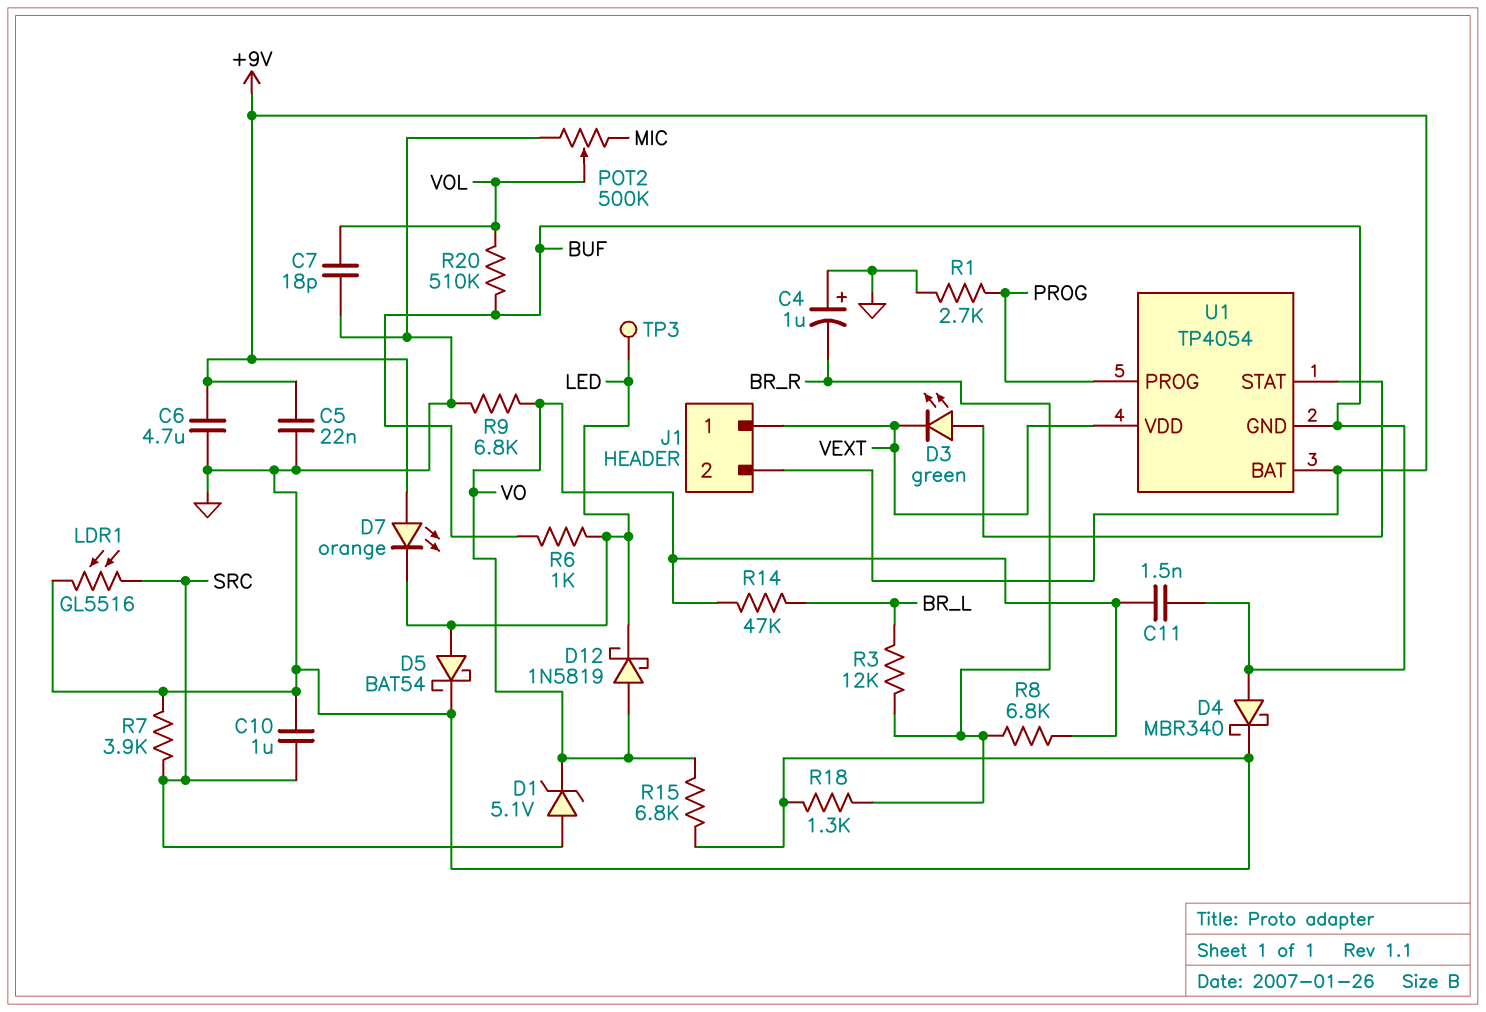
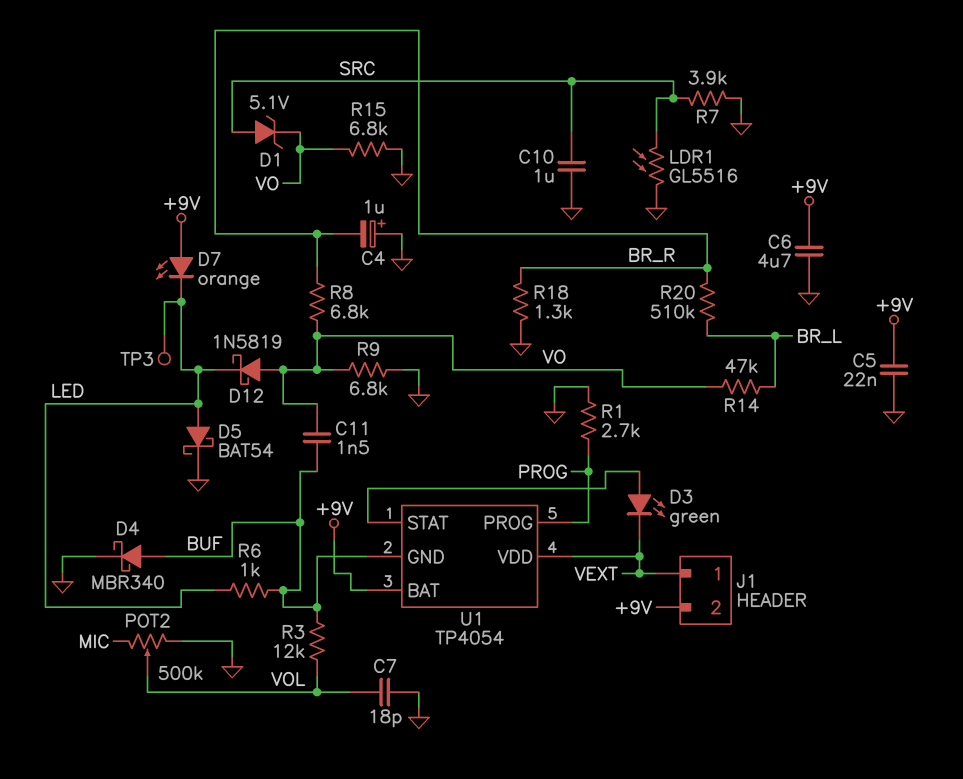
R3: 12k (BR_L, BR_R) -> 12k (BUF, VOL)
R20: 510k (BUF, VOL) -> 510k (BR_L, BR_R)

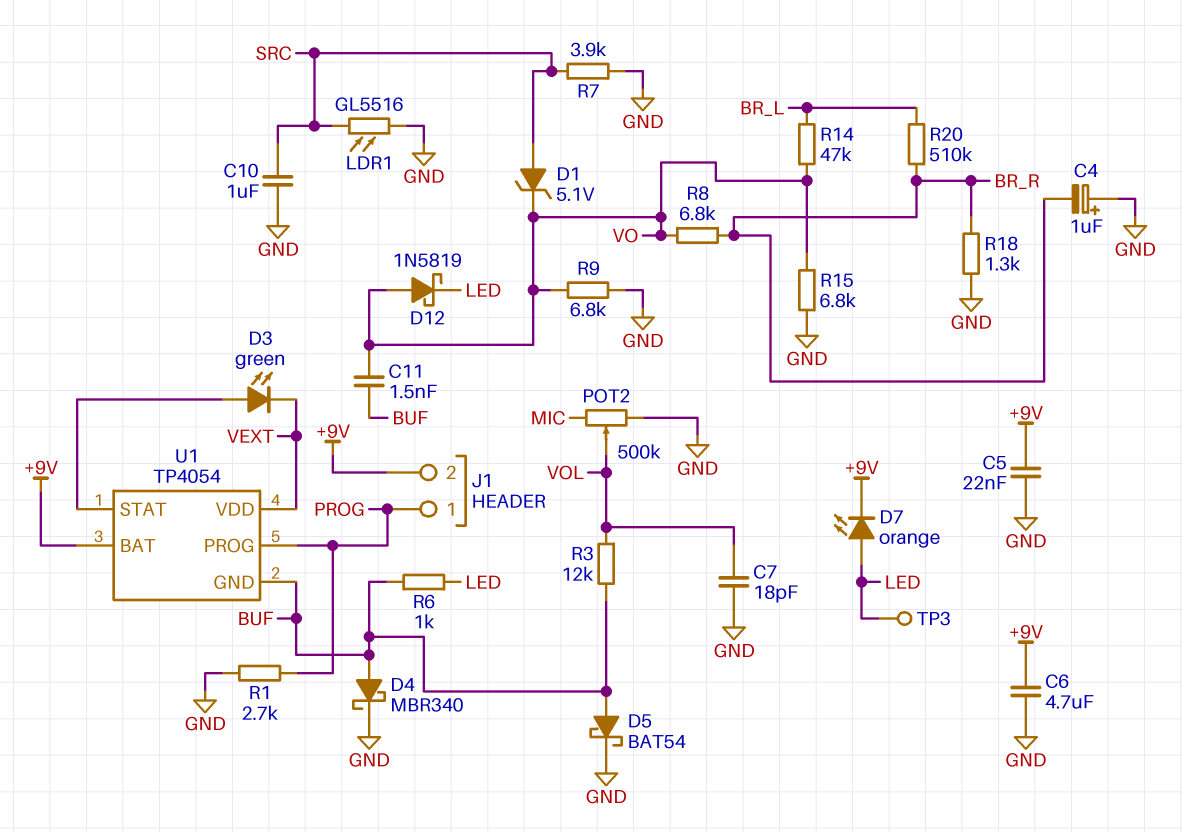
D5: schottky BAT54 (A LED, K GND) -> schottky BAT54 (A BUF, K GND)
D7: LED orange (A +9V, K LED) -> LED orange (A LED, K +9V)
J1 pin 1: VEXT -> PROG

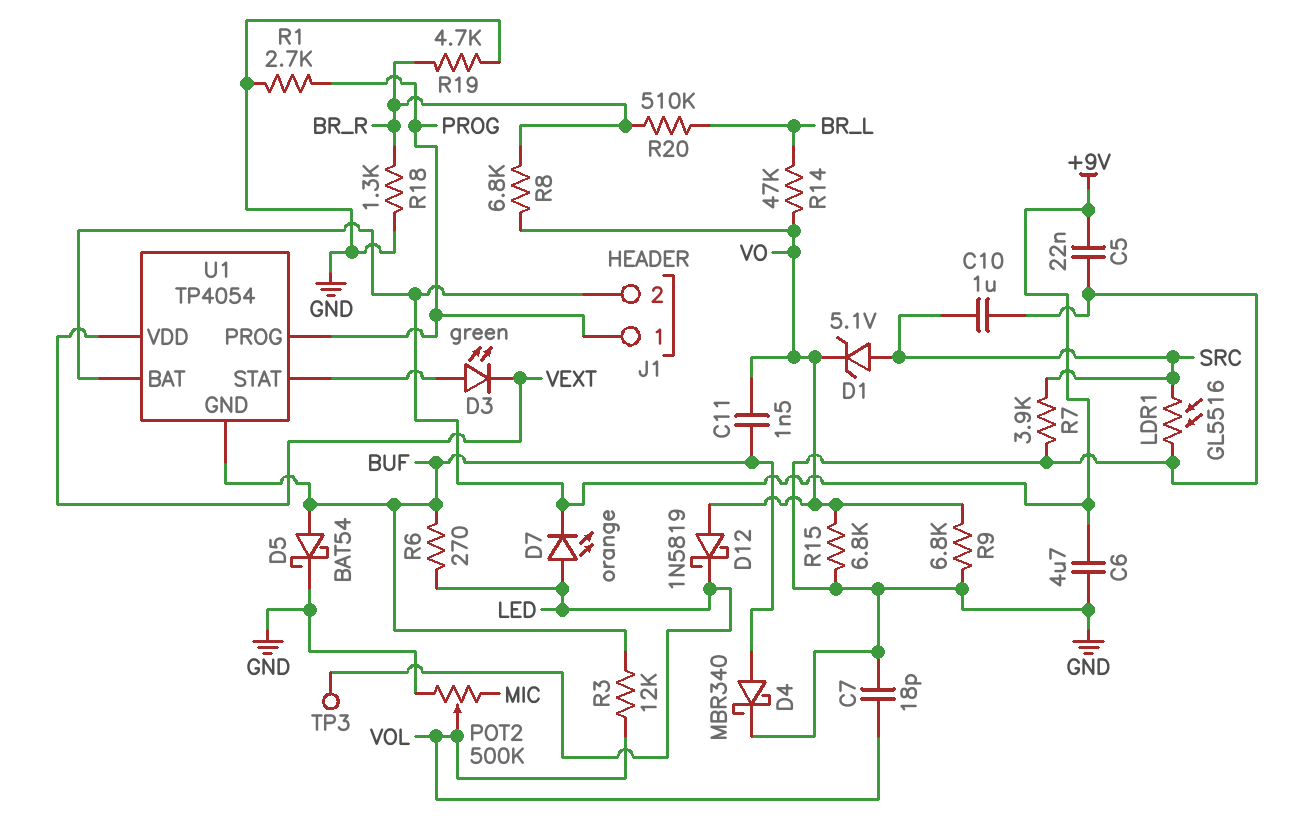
C4: 1uF (plus GND, minus BR_R) -> none
R6: 1k (BUF, LED) -> 270 (BUF, LED)
R19: none -> 4.7k (BR_R, GND)

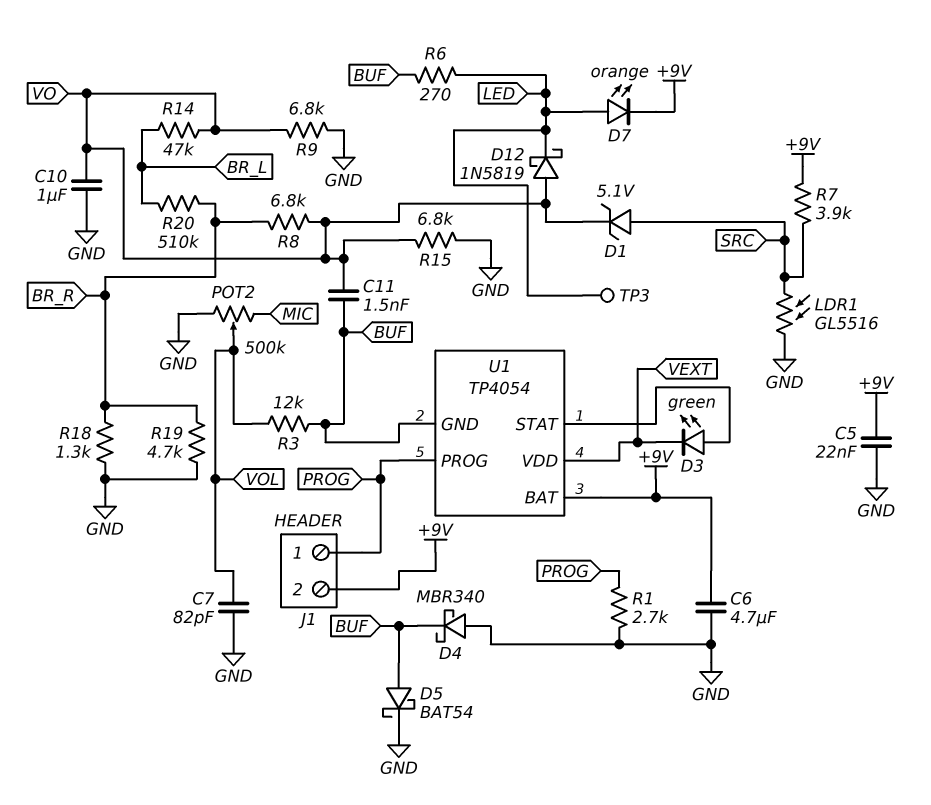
C7: 18pF (GND, VOL) -> 82pF (GND, VOL)
C10: 1uF (GND, SRC) -> 1uF (GND, VO)
D4: schottky MBR340 (A BUF, K GND) -> schottky MBR340 (A GND, K BUF)
R7: 3.9k (GND, SRC) -> 3.9k (+9V, SRC)

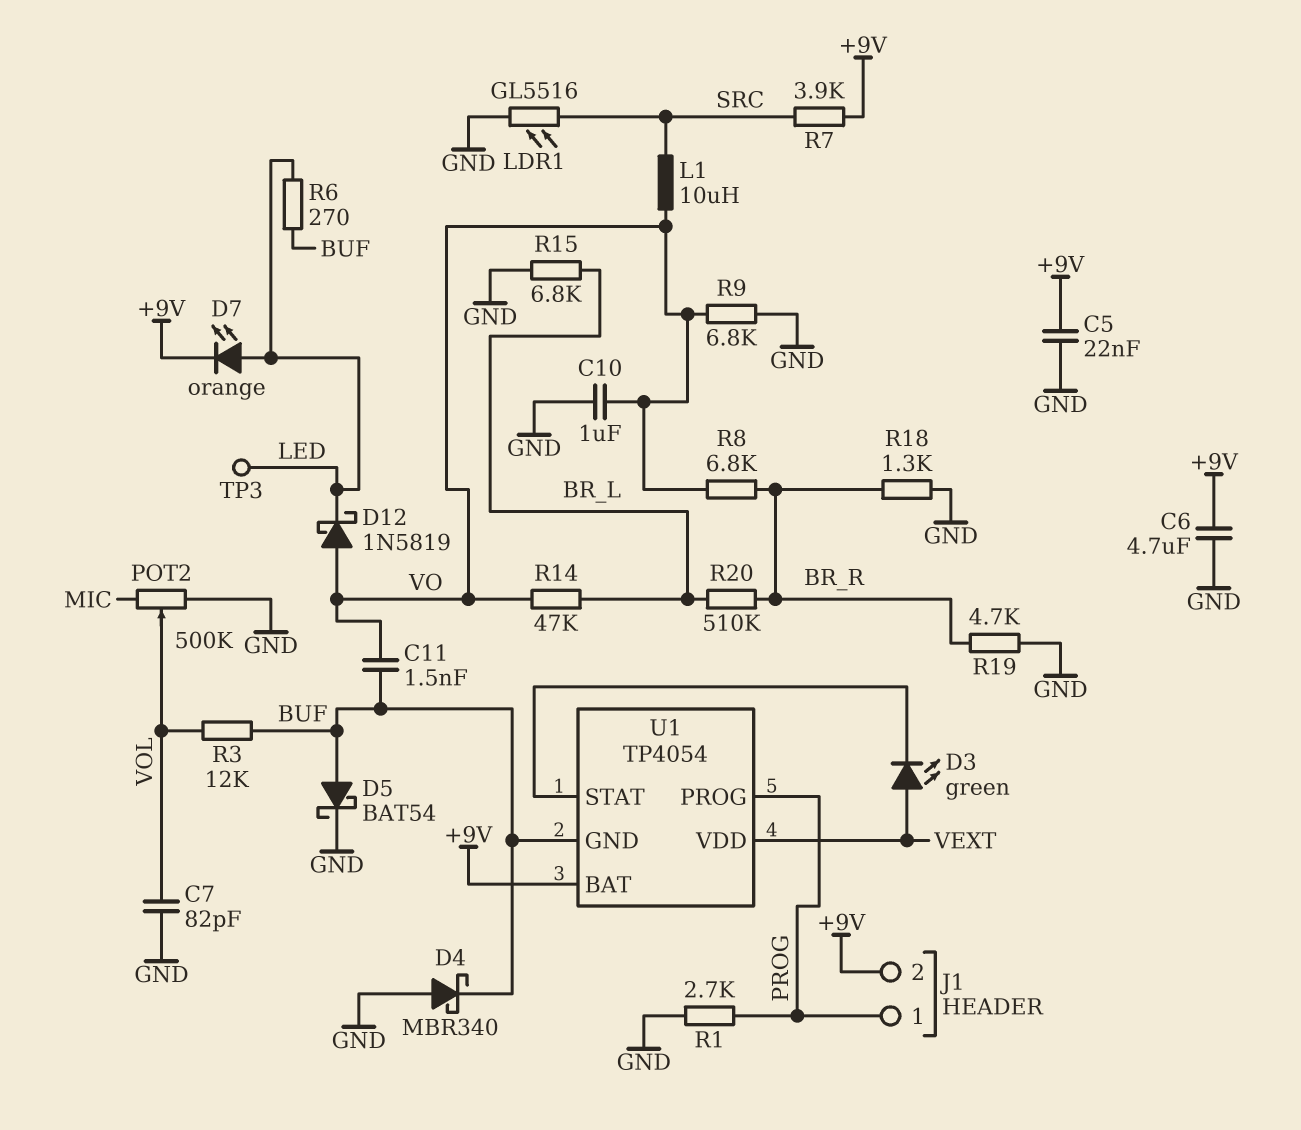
D1: zener 5.1V (A SRC, K VO) -> none
D3: LED green (A U1/STAT, K VEXT) -> LED green (A VEXT, K U1/STAT)
L1: none -> 10uH (SRC, VO)
R15: 6.8k (GND, VO) -> 6.8k (BR_L, GND)

